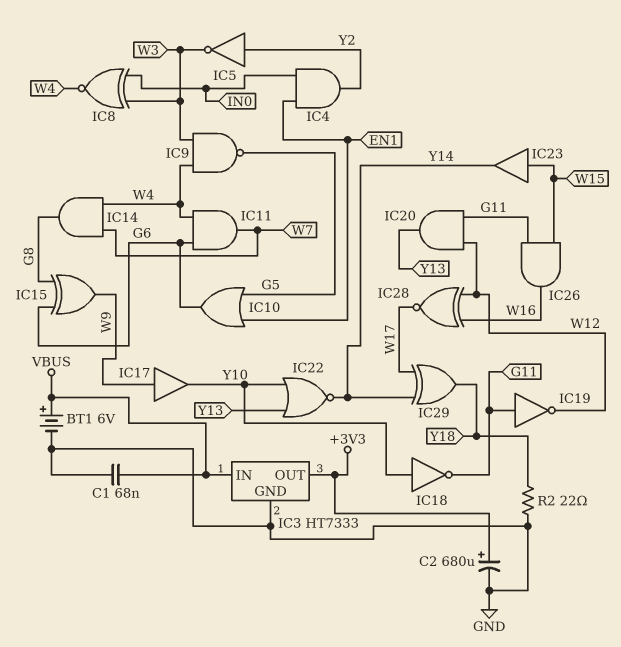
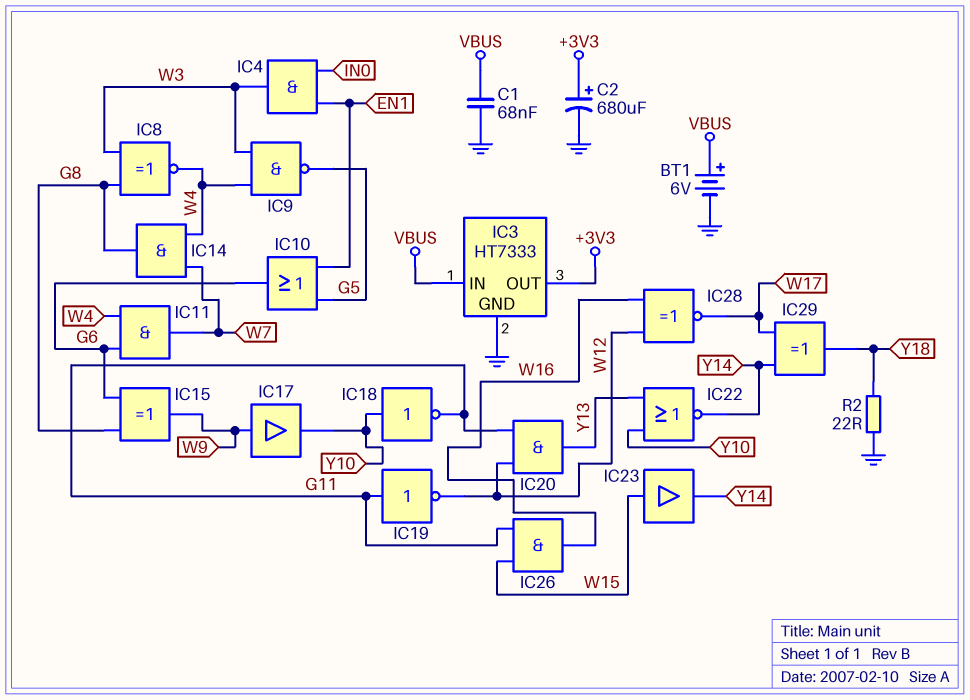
IC4: AND (in EN1, in IN0, out Y2) -> AND (in EN1, in IN0, out W3)
IC5: NOT (in Y2, out W3) -> none
IC8: XNOR (in IN0, in W3, out W4) -> XNOR (in G8, in W3, out W4)

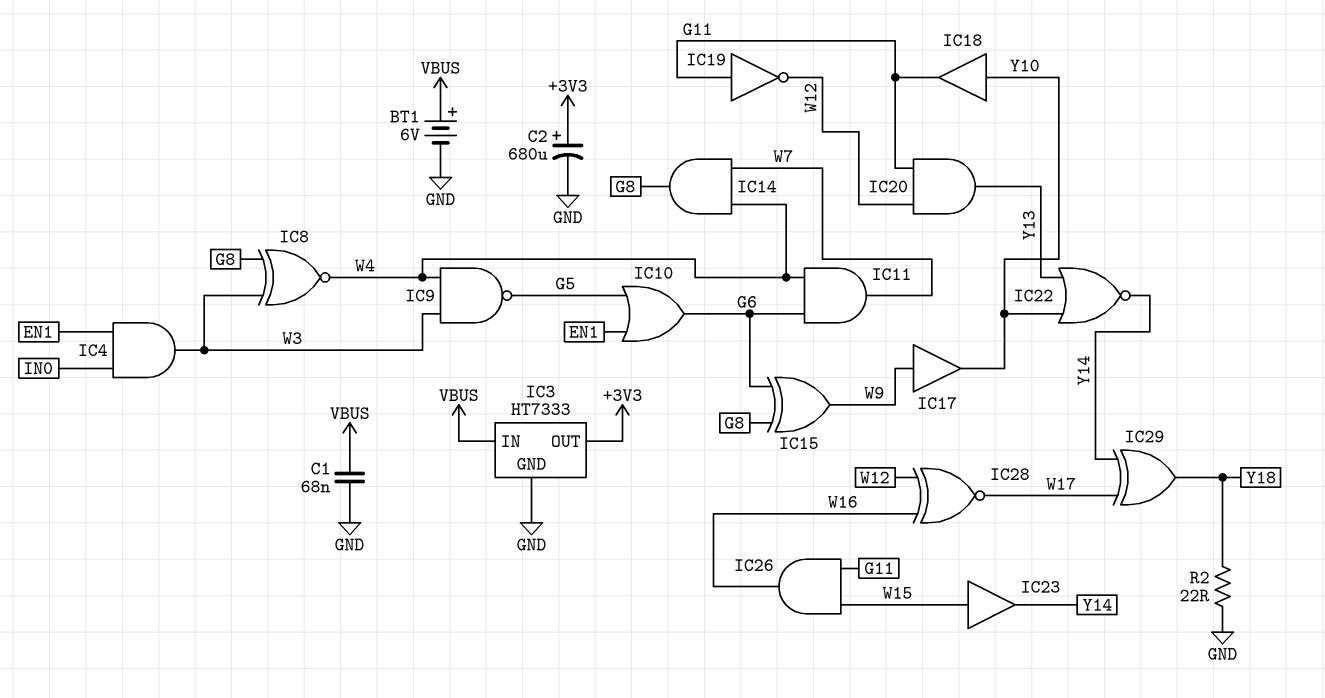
IC18: NOT (in Y10, out G11) -> buffer (in Y10, out G11)

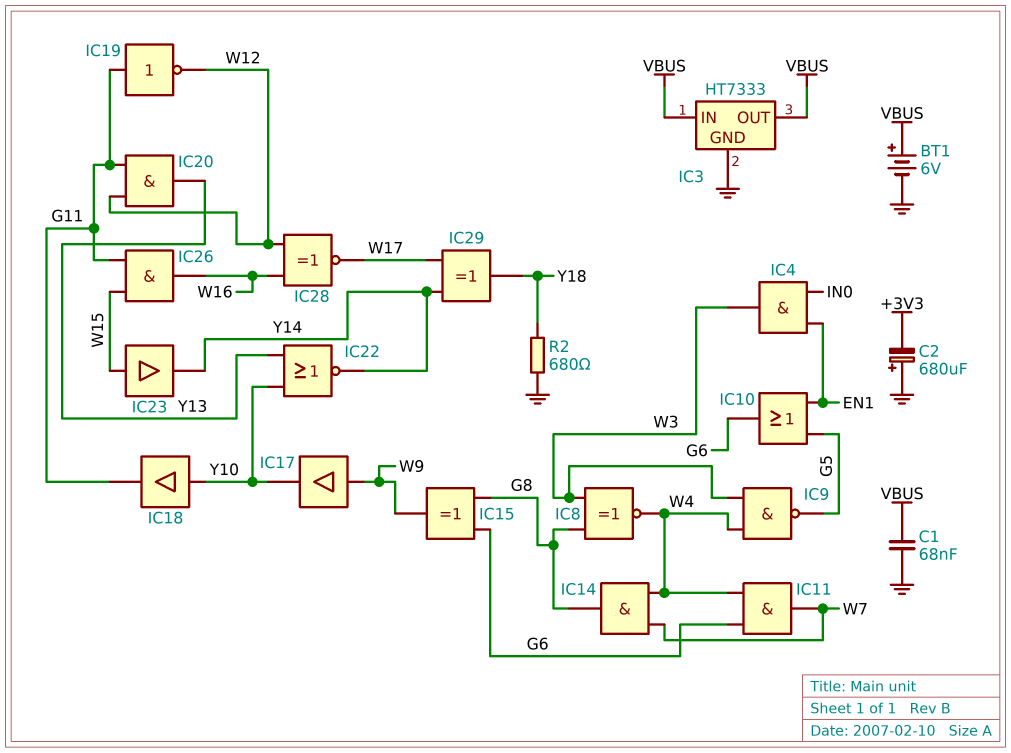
C2: 680uF (plus +3V3, minus GND) -> 680uF (plus GND, minus +3V3)
IC3 pin OUT: +3V3 -> VBUS
R2: 22 (GND, Y18) -> 680 (GND, Y18)

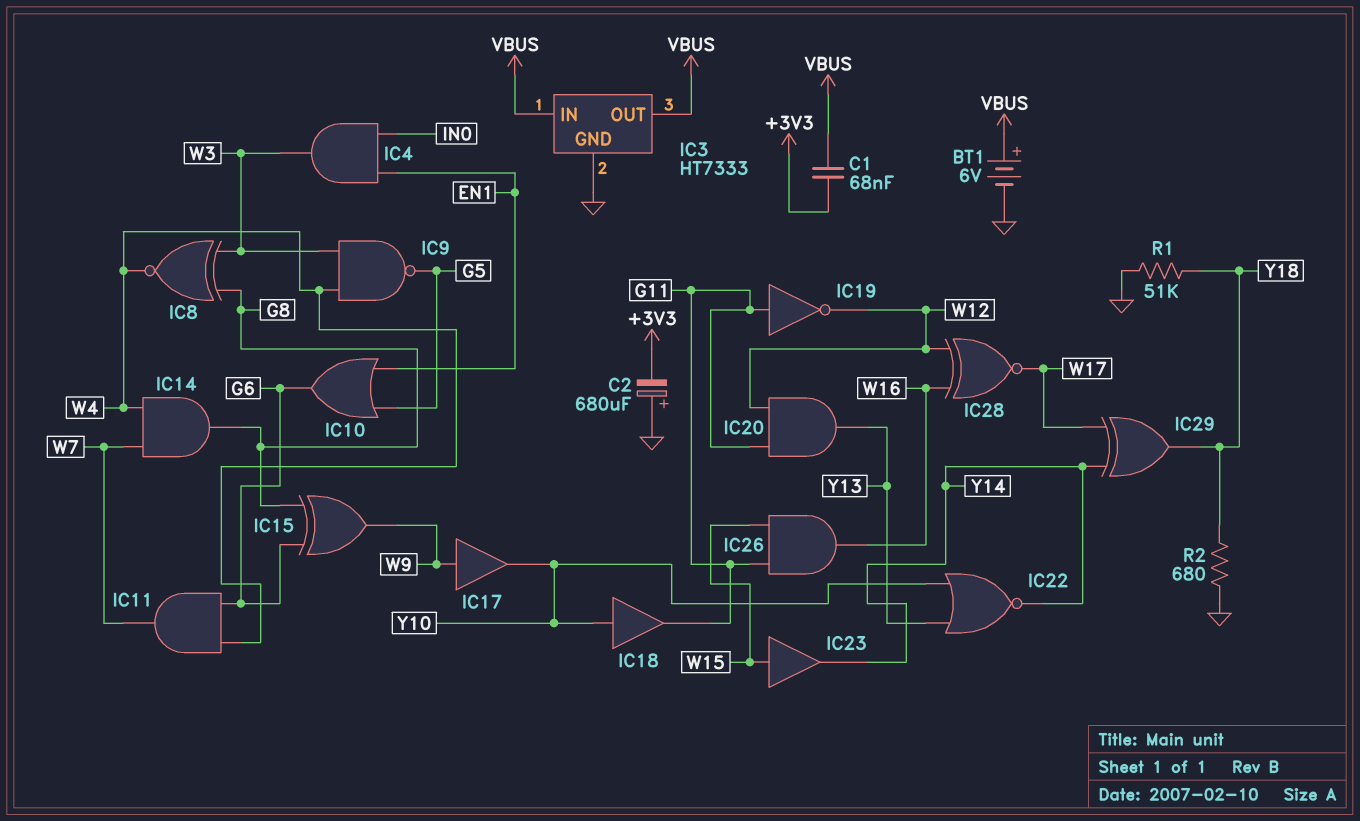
C1: 68nF (GND, VBUS) -> 68nF (+3V3, VBUS)
R1: none -> 51k (GND, Y18)

